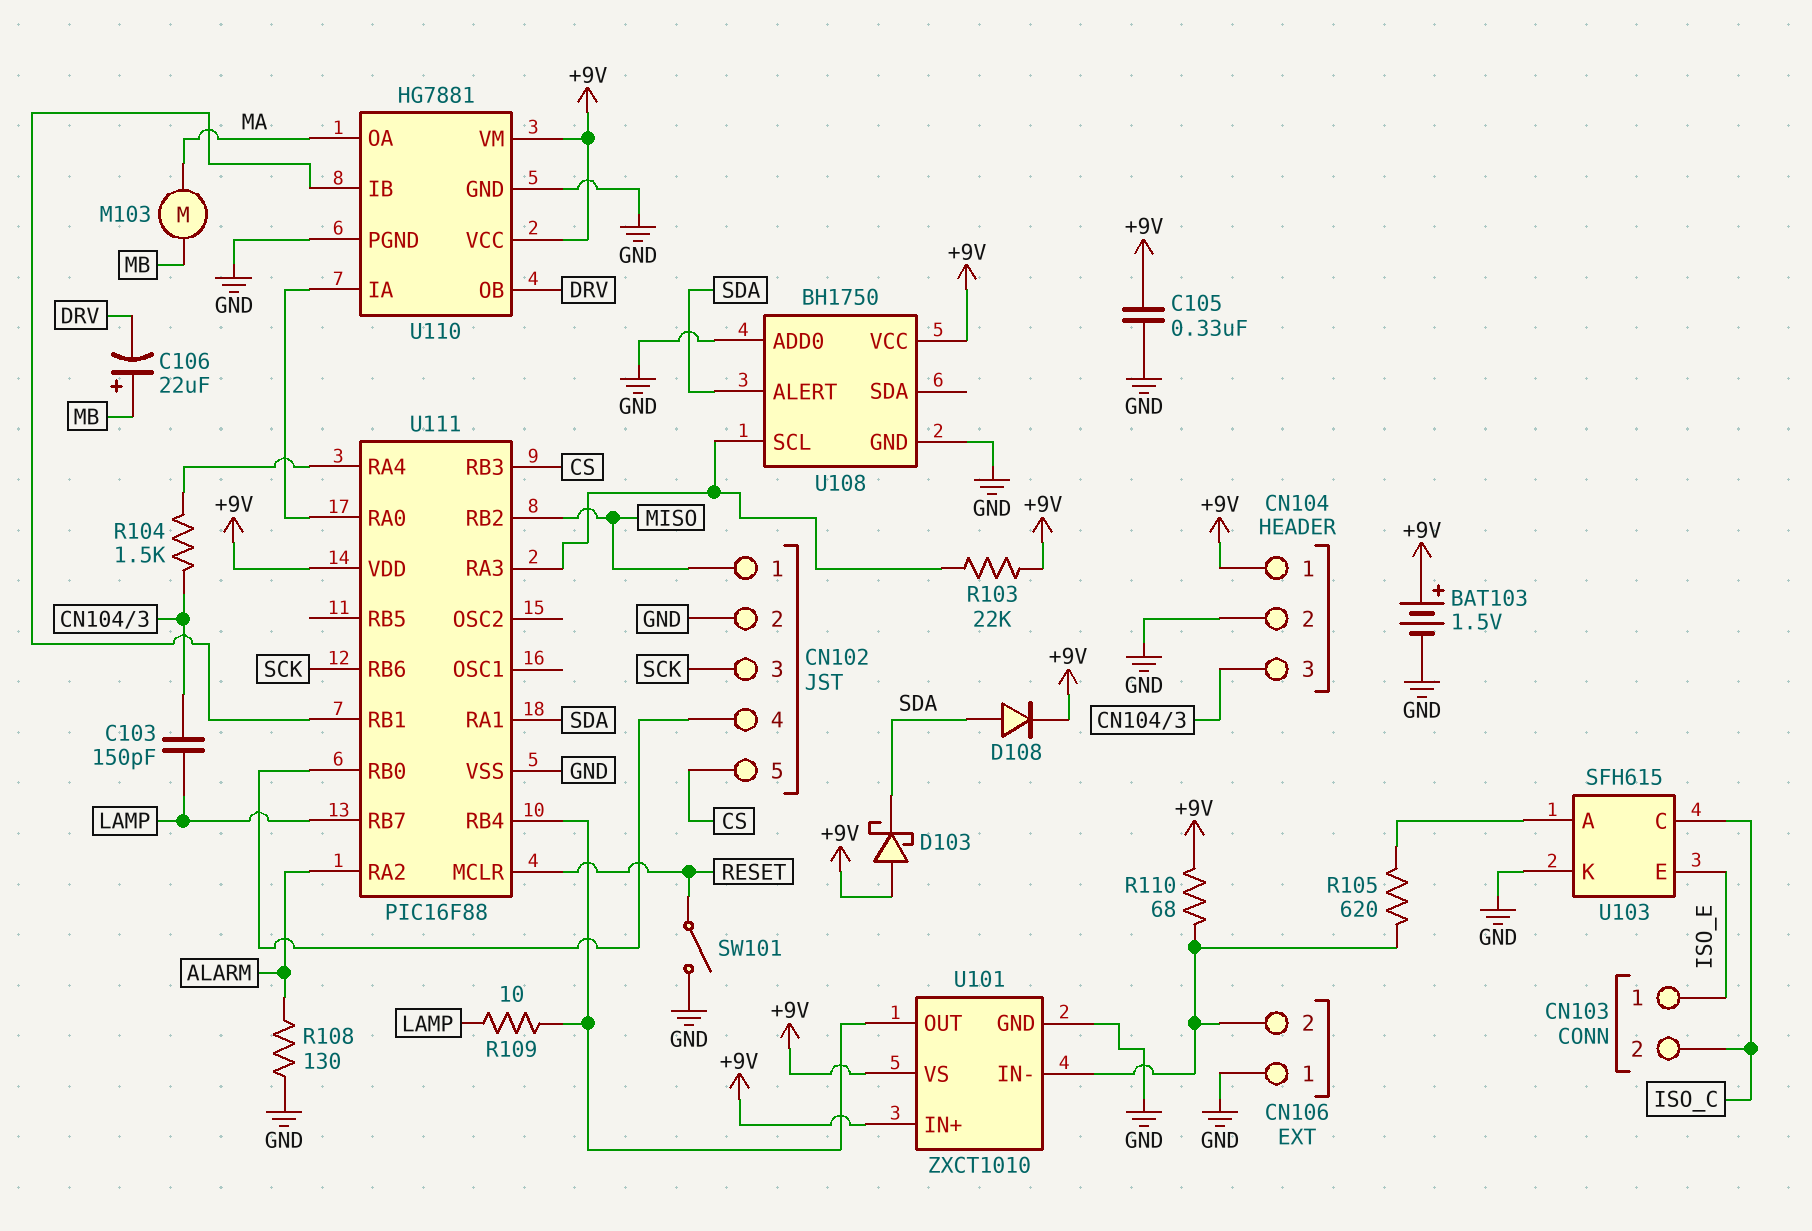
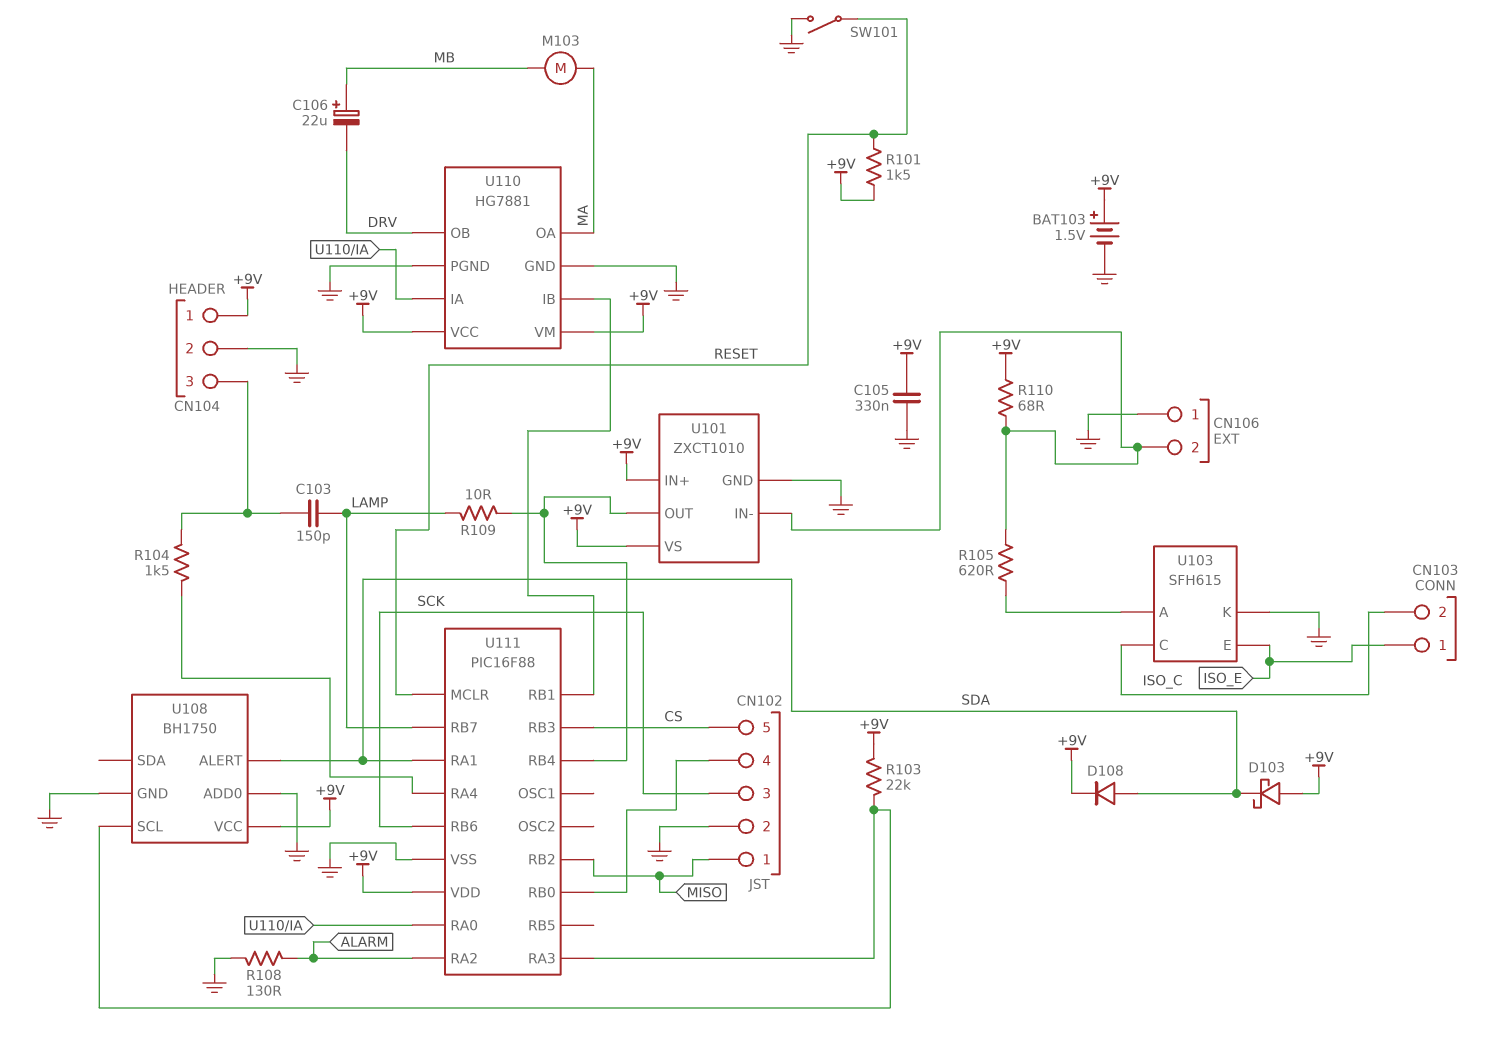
R101: none -> 1.5k (+9V, RESET)

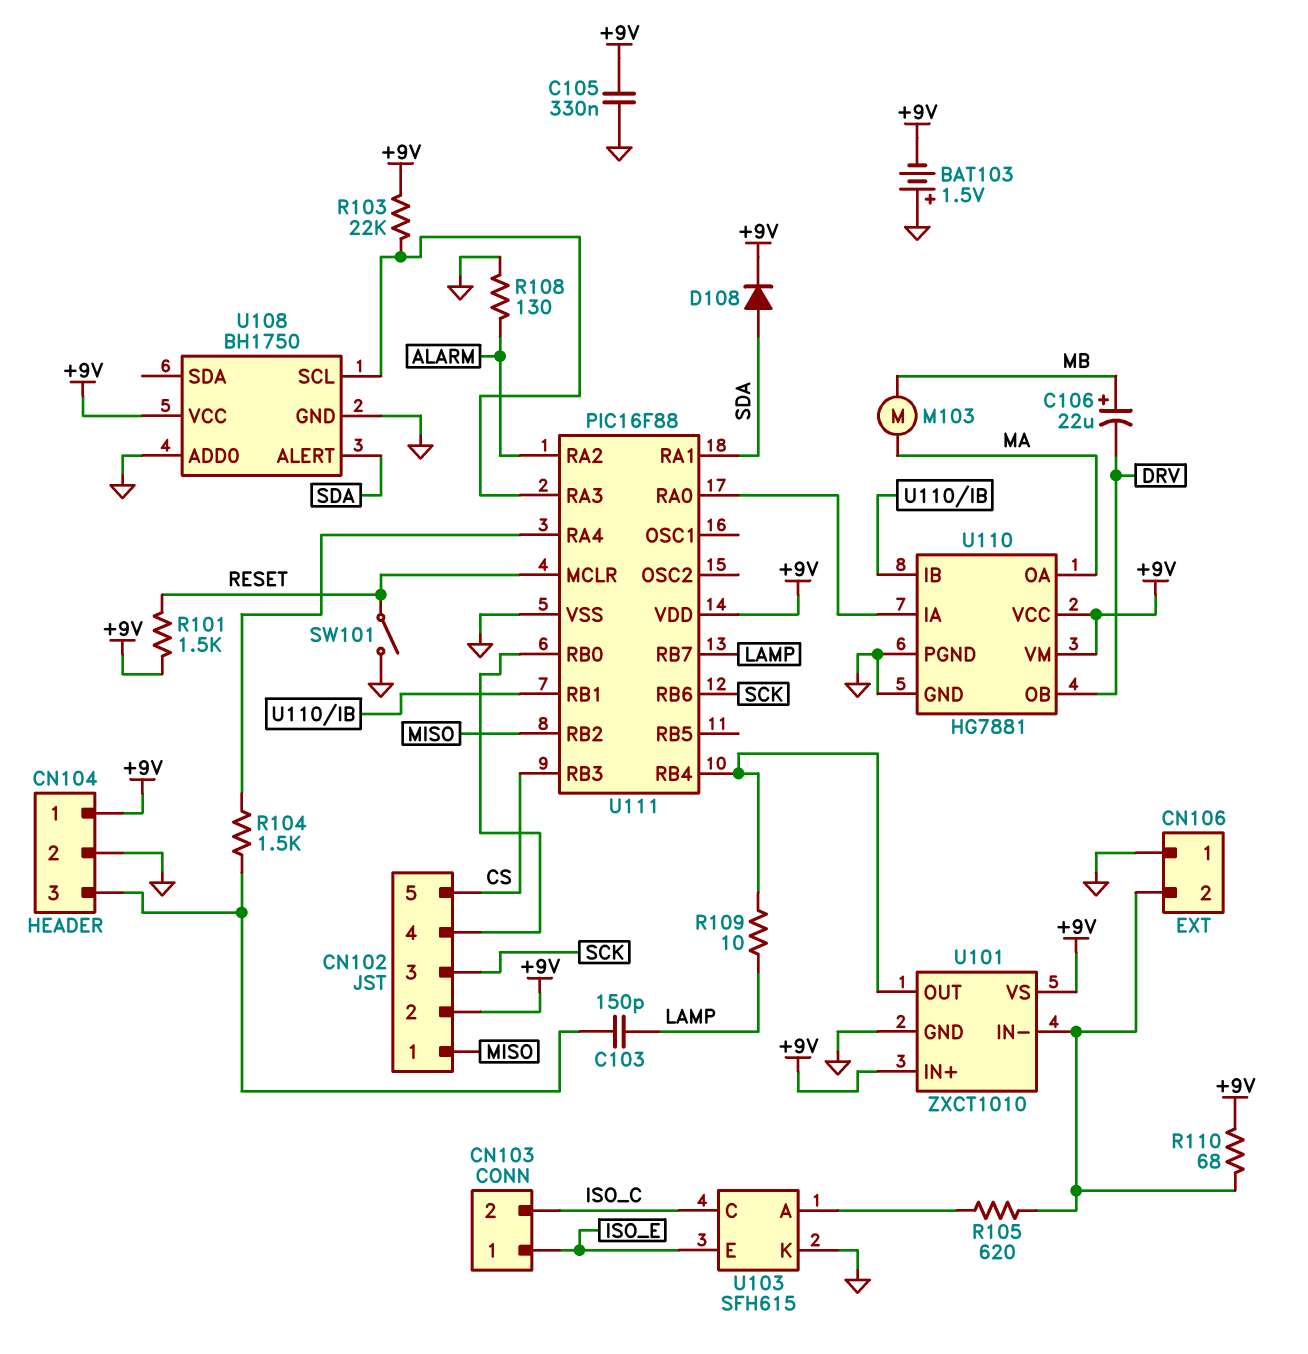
BAT103: 1.5V (plus +9V, minus GND) -> 1.5V (plus GND, minus +9V)
CN102 pin 2: GND -> +9V
D103: schottky (A +9V, K SDA) -> none

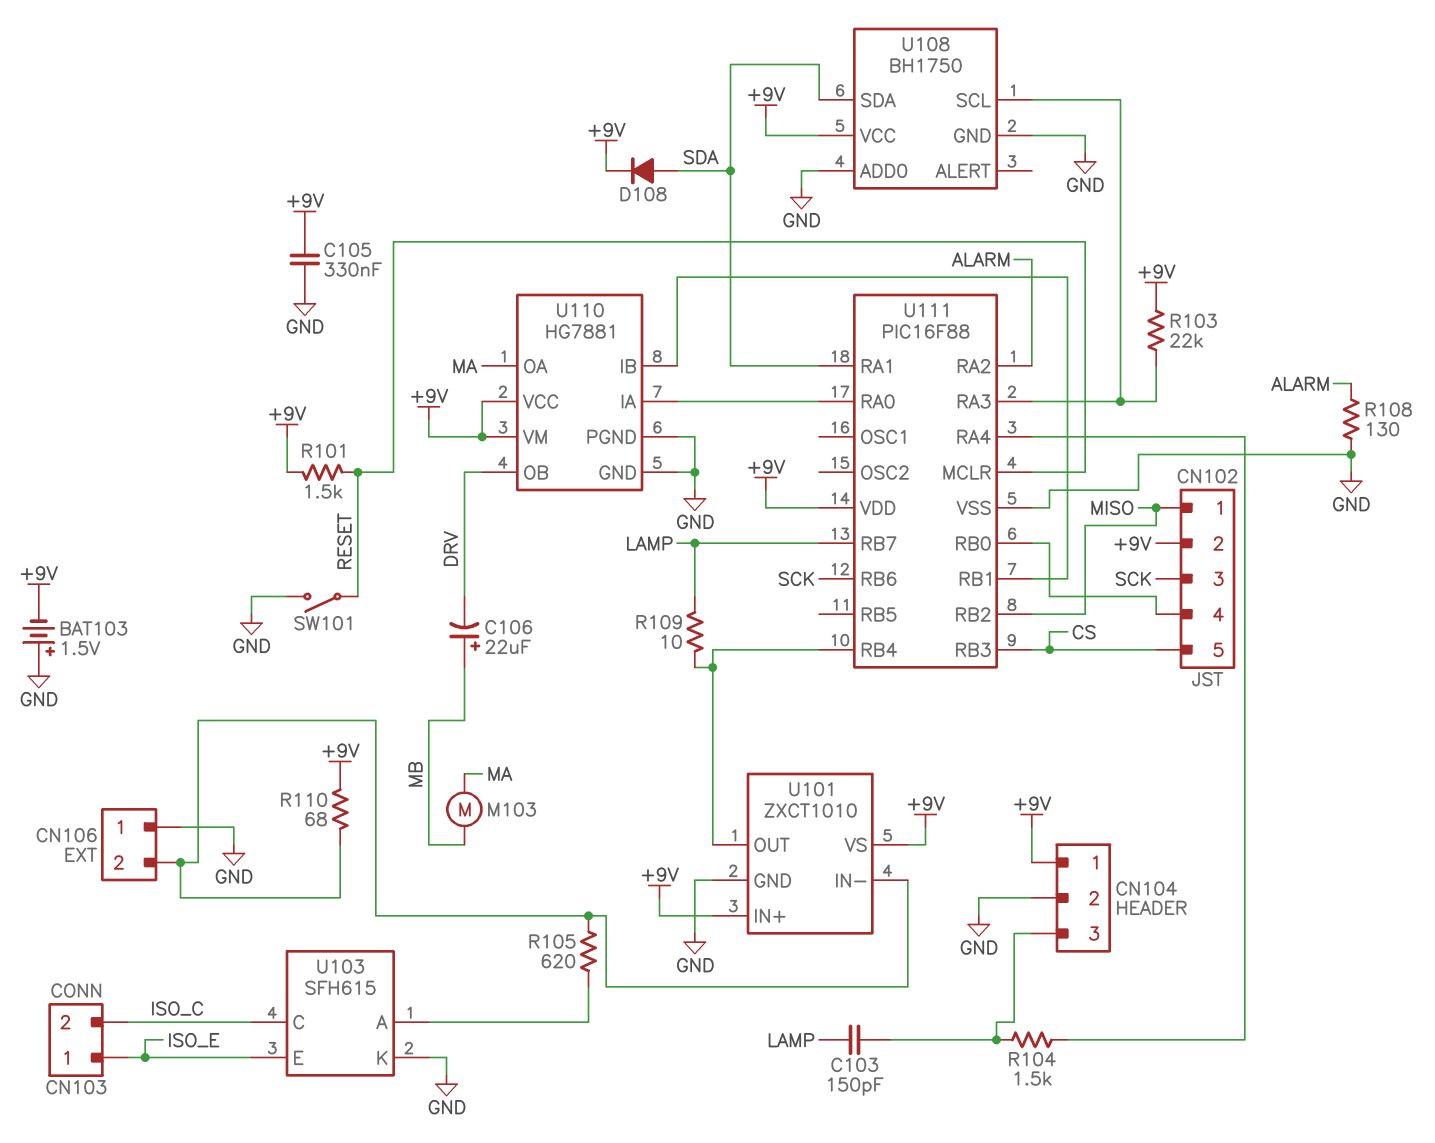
U108 pin ALERT: SDA -> none
U108 pin SDA: none -> SDA

